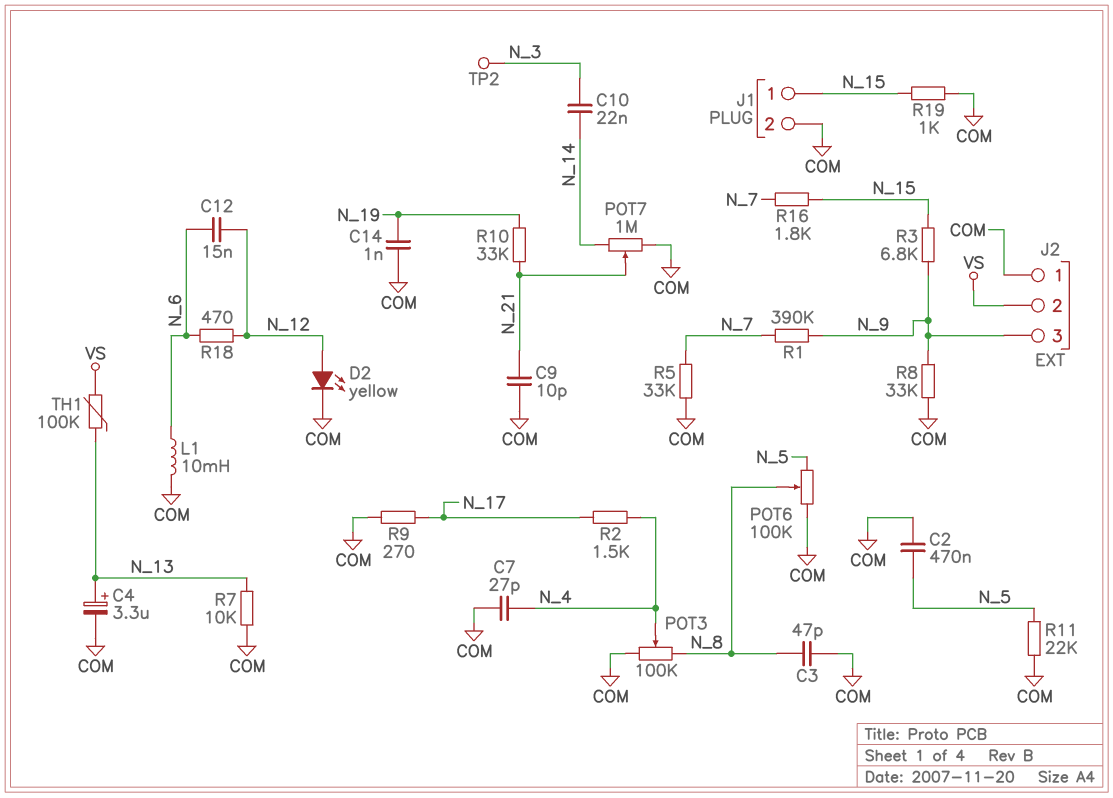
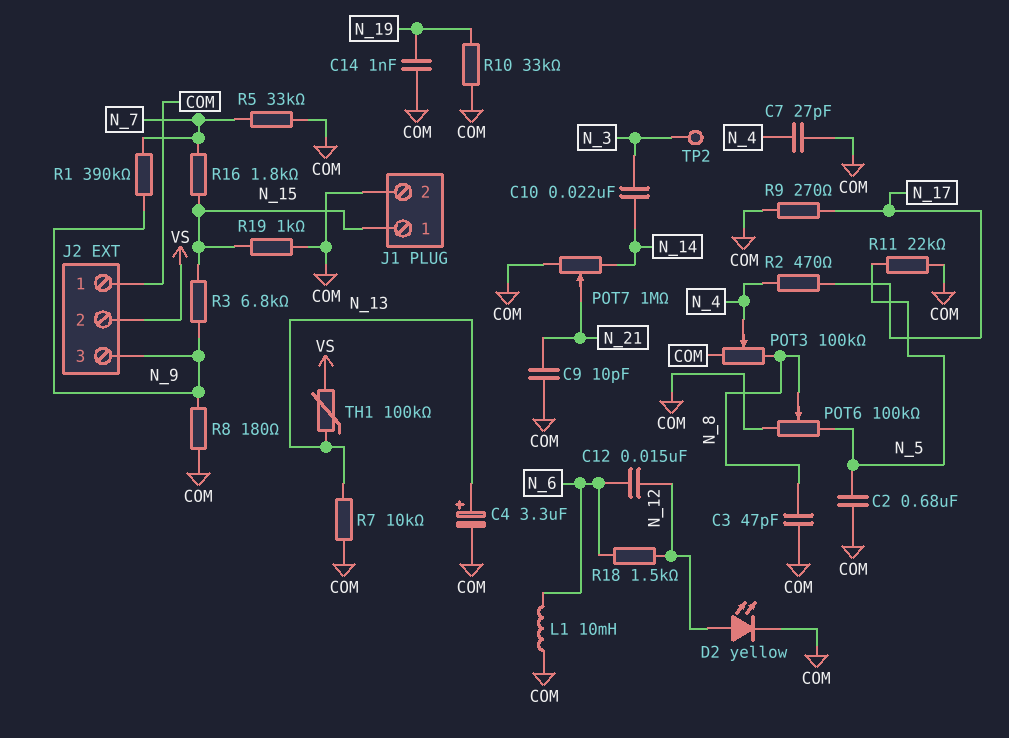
C2: 470nF (COM, N_5) -> 680nF (COM, N_5)
R2: 1.5k (N_4, N_17) -> 470 (N_4, N_17)
R8: 33k (COM, N_9) -> 180 (COM, N_9)
R10: 33k (N_19, N_21) -> 33k (COM, N_19)
R18: 470 (N_6, N_12) -> 1.5k (N_6, N_12)

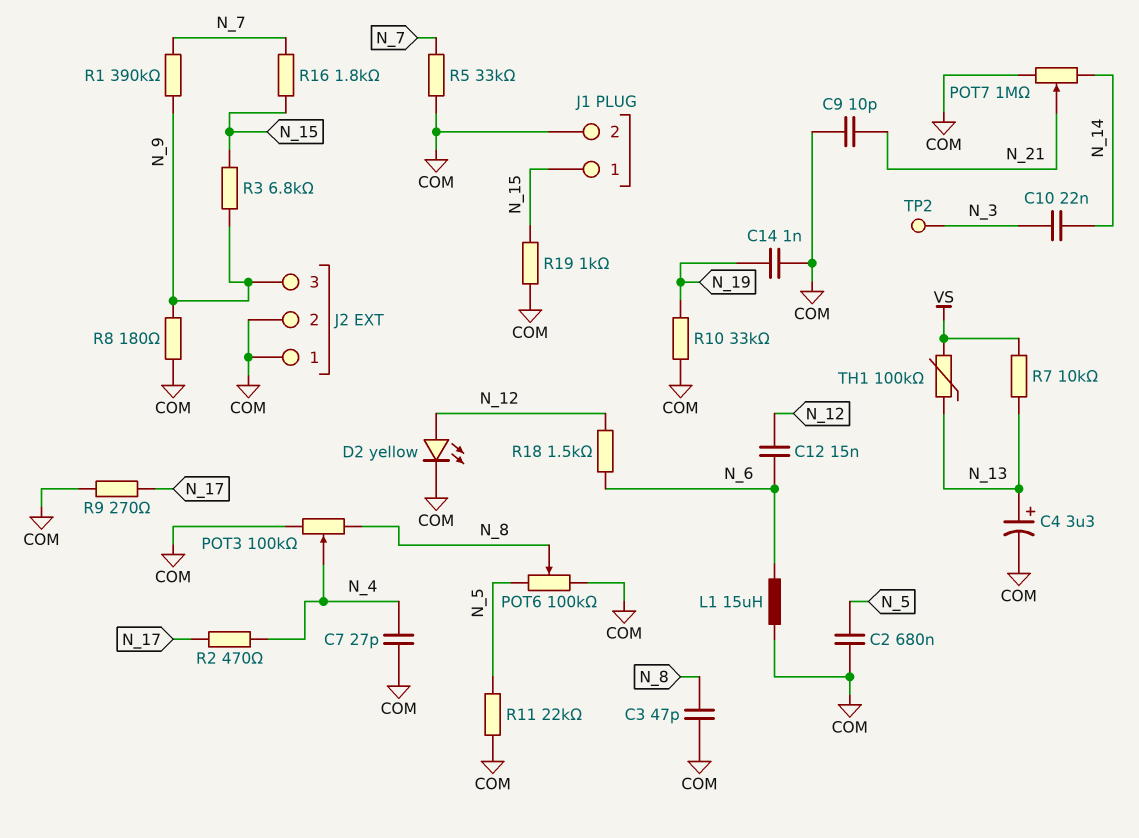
J2 pin 2: VS -> COM
L1: 10mH (COM, N_6) -> 15uH (COM, N_6)
R7: 10k (COM, N_13) -> 10k (N_13, VS)

